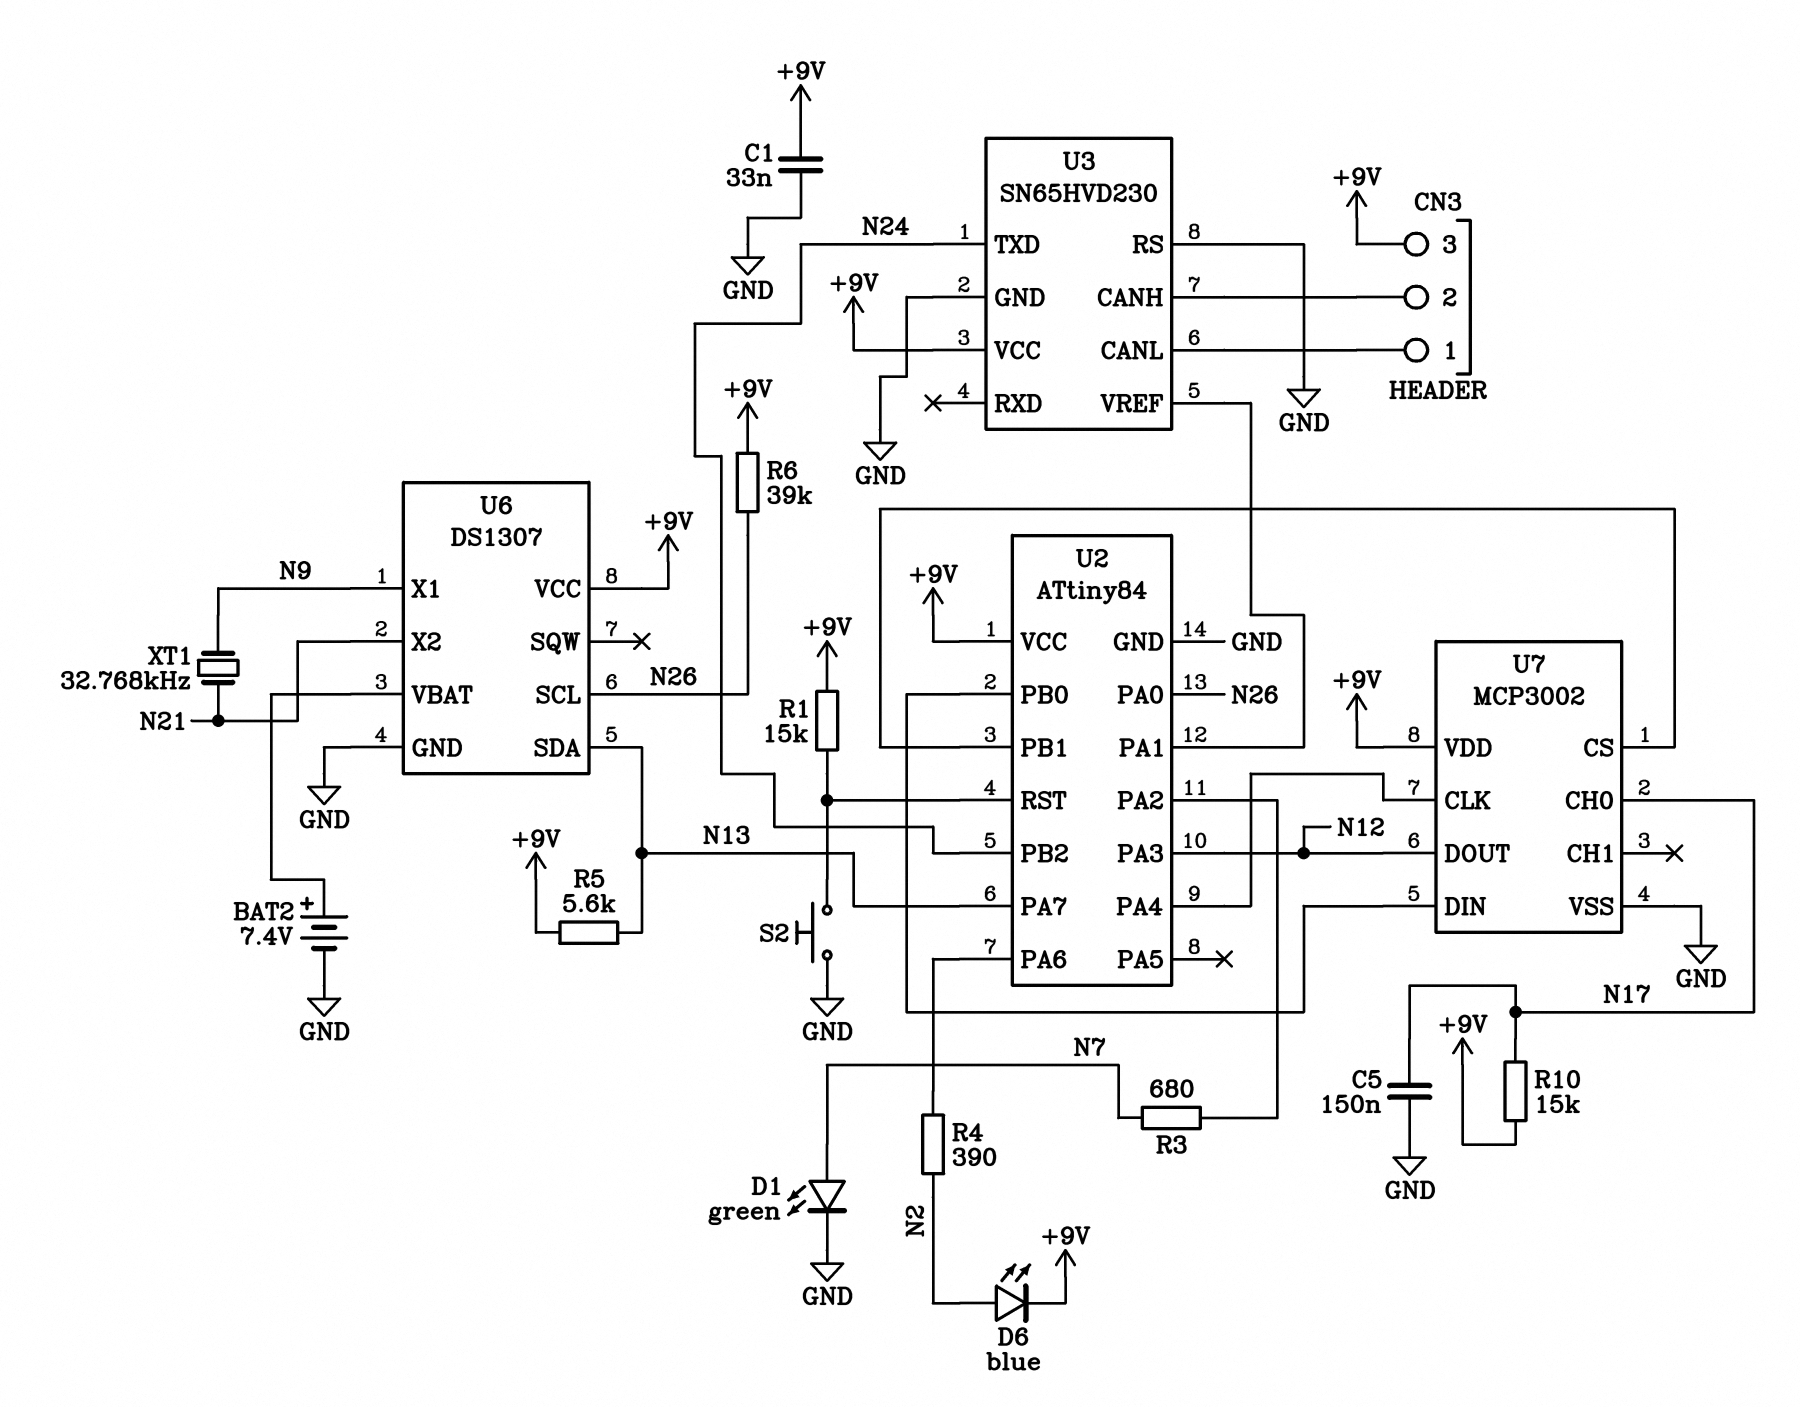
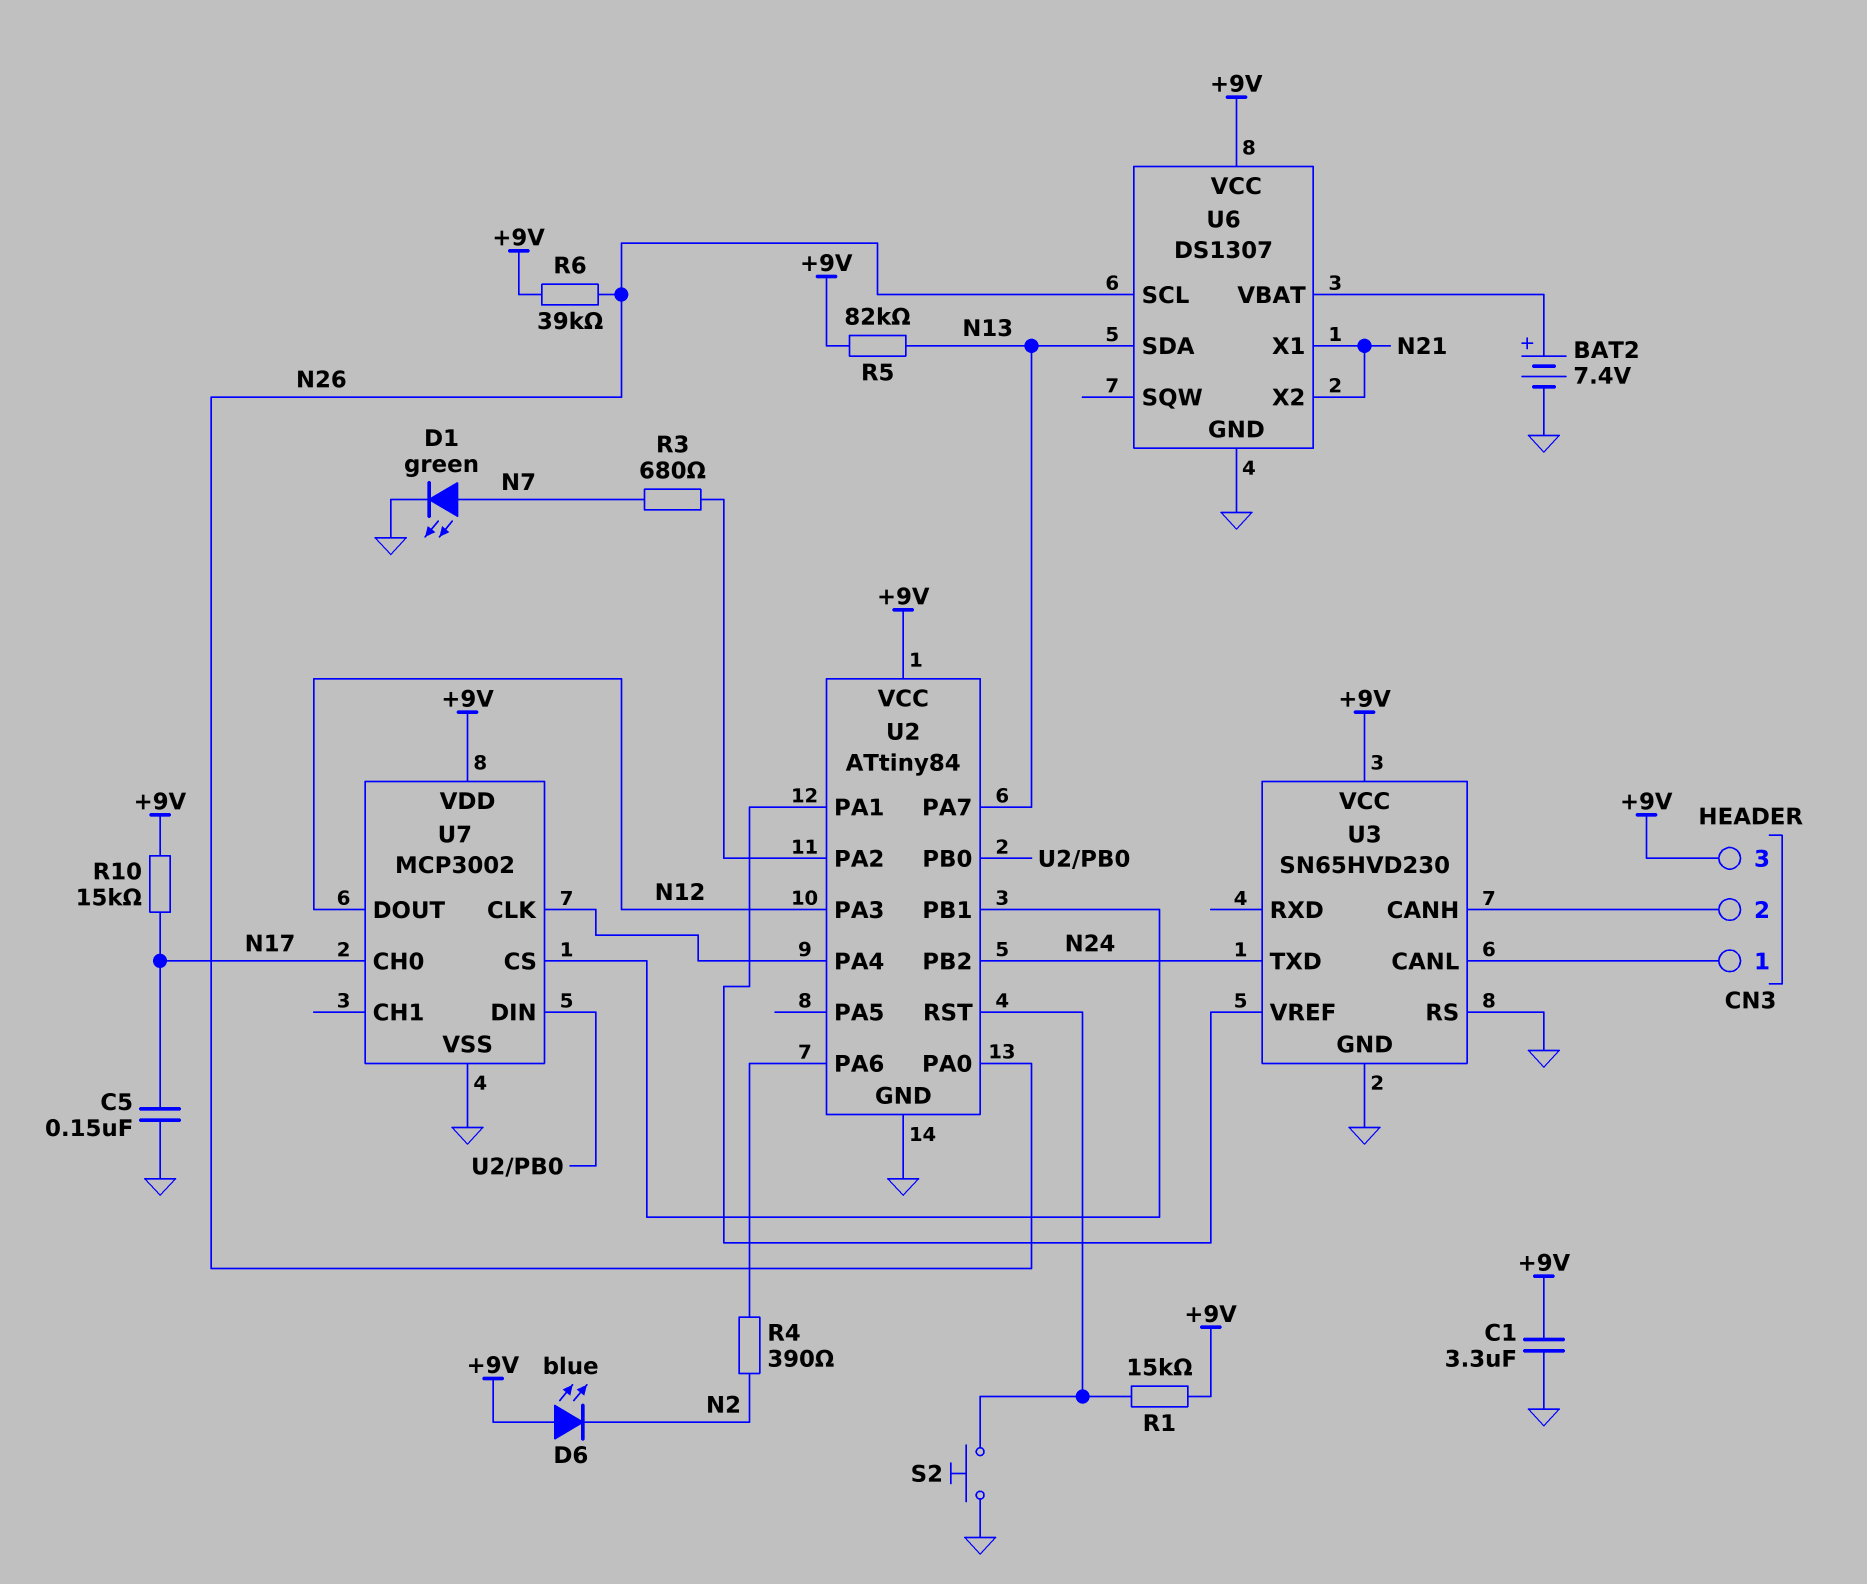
C1: 33nF (+9V, GND) -> 3.3uF (+9V, GND)
D6: LED blue (A N2, K +9V) -> LED blue (A +9V, K N2)
R5: 5.6k (+9V, N13) -> 82k (+9V, N13)
U6 pin X1: N9 -> N21
XT1: 32.768kHz (N9, N21) -> none

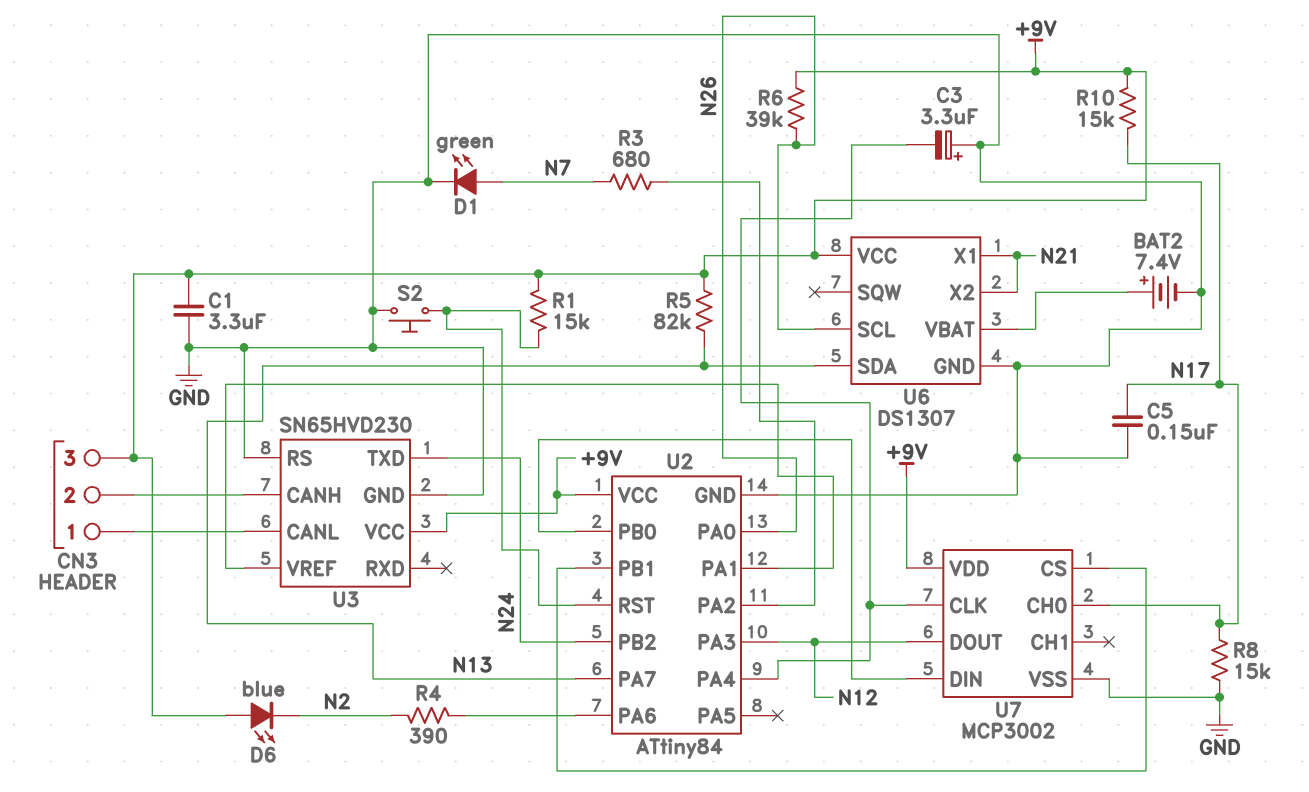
C3: none -> 3.3uF (plus GND, minus U2/PA4)
R8: none -> 15k (GND, N17)

